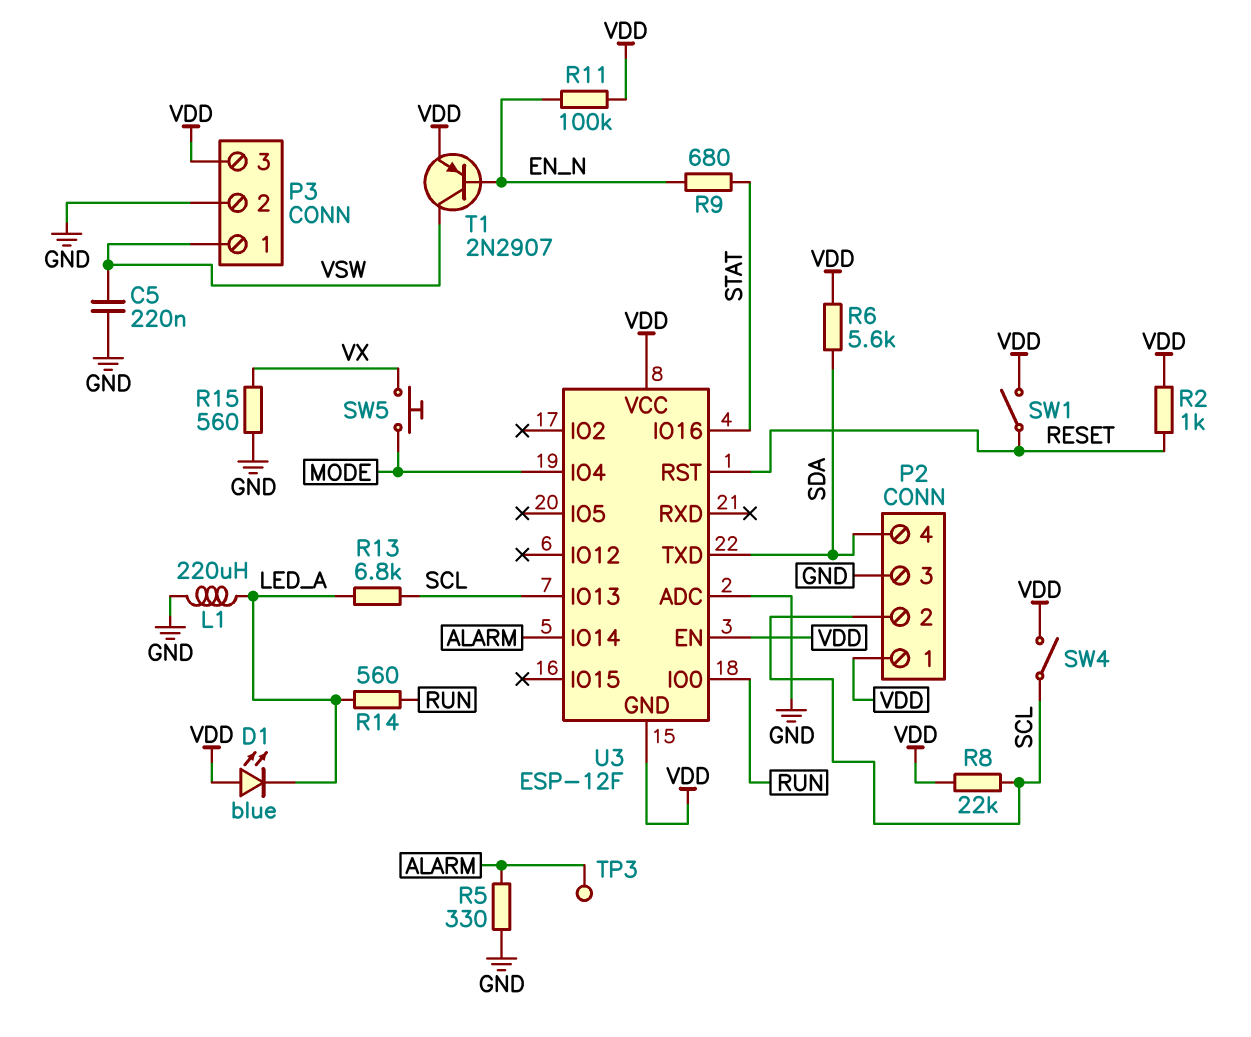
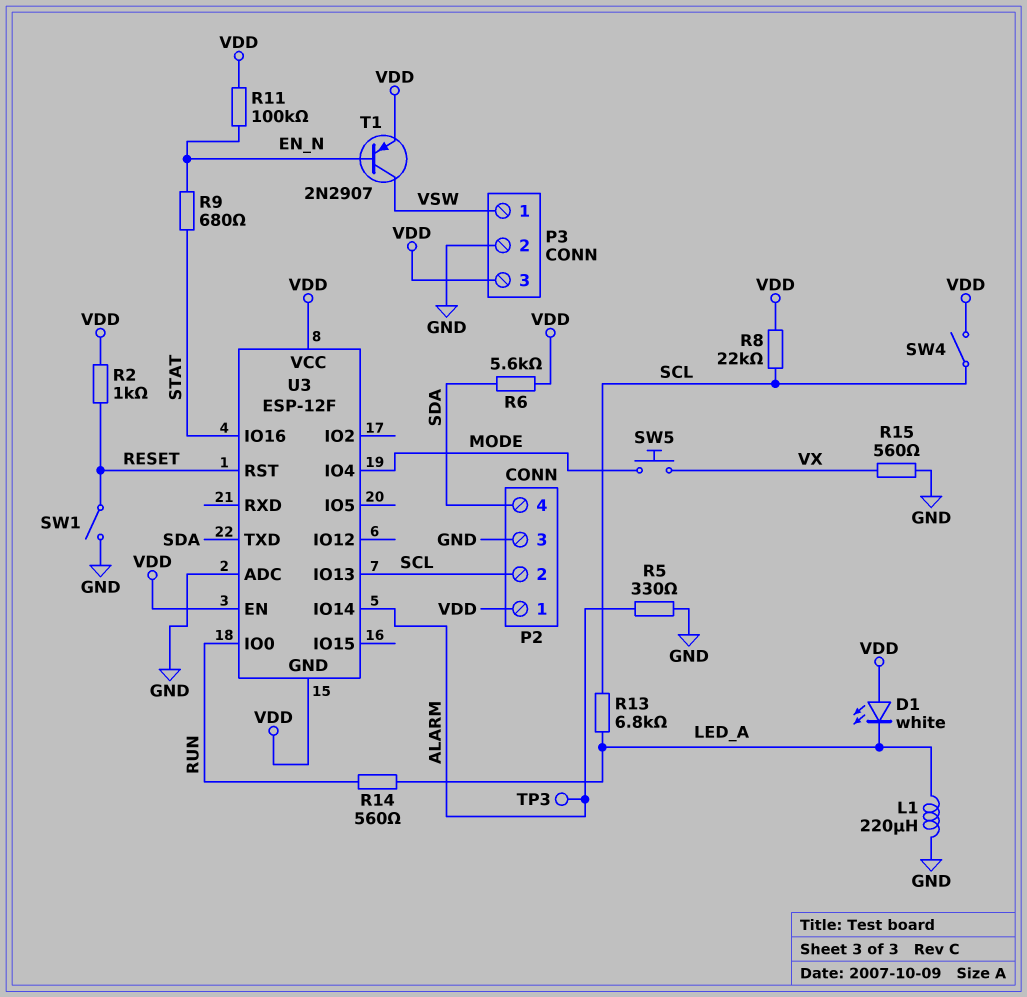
C5: 220nF (GND, VSW) -> none
D1: LED blue (A VDD, K LED_A) -> LED white (A VDD, K LED_A)
SW1: switch (RESET, VDD) -> switch (GND, RESET)

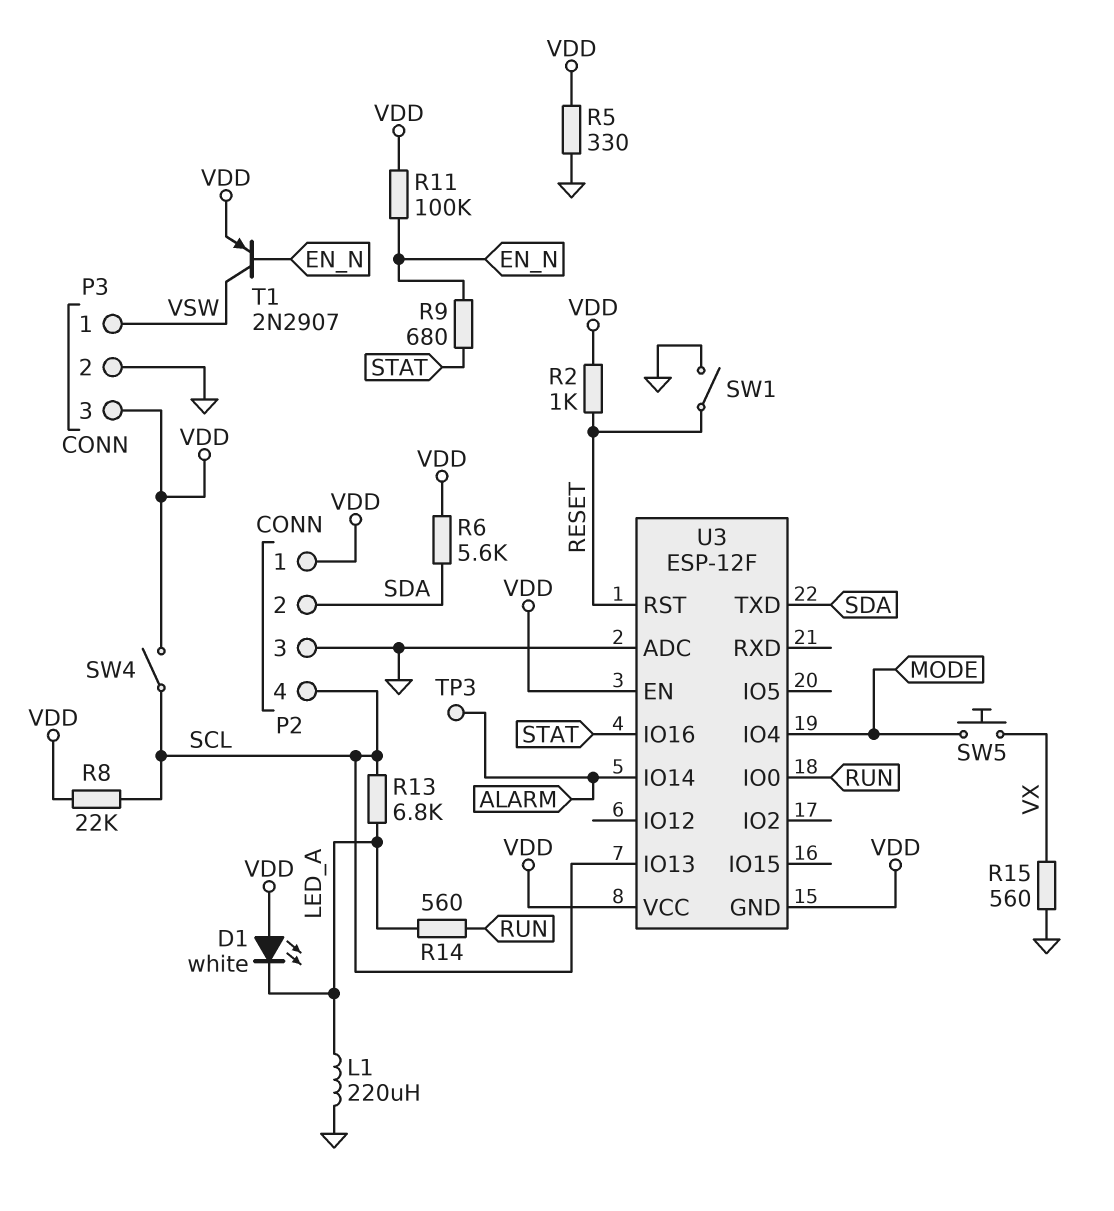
P2 pin 2: SCL -> SDA
P2 pin 4: SDA -> SCL
R5: 330 (ALARM, GND) -> 330 (GND, VDD)

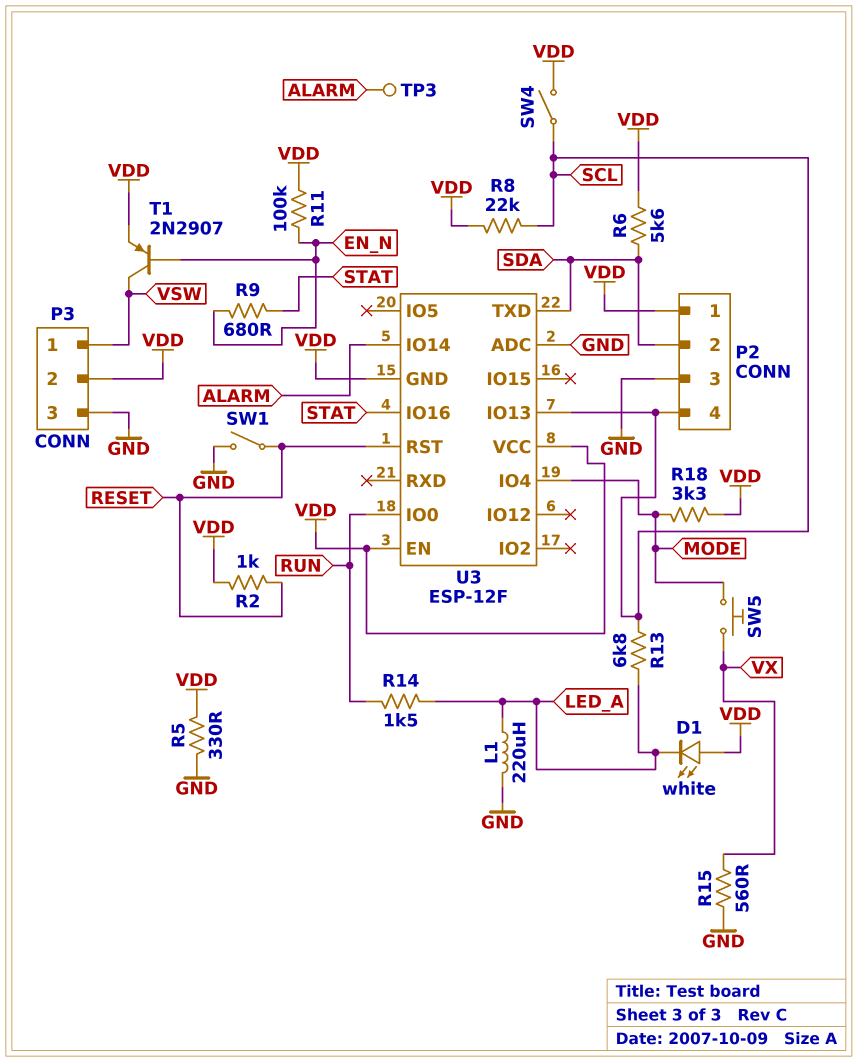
P3 pin 2: GND -> VDD
P3 pin 3: VDD -> GND
R14: 560 (LED_A, RUN) -> 1.5k (LED_A, RUN)
R18: none -> 3.3k (MODE, VDD)

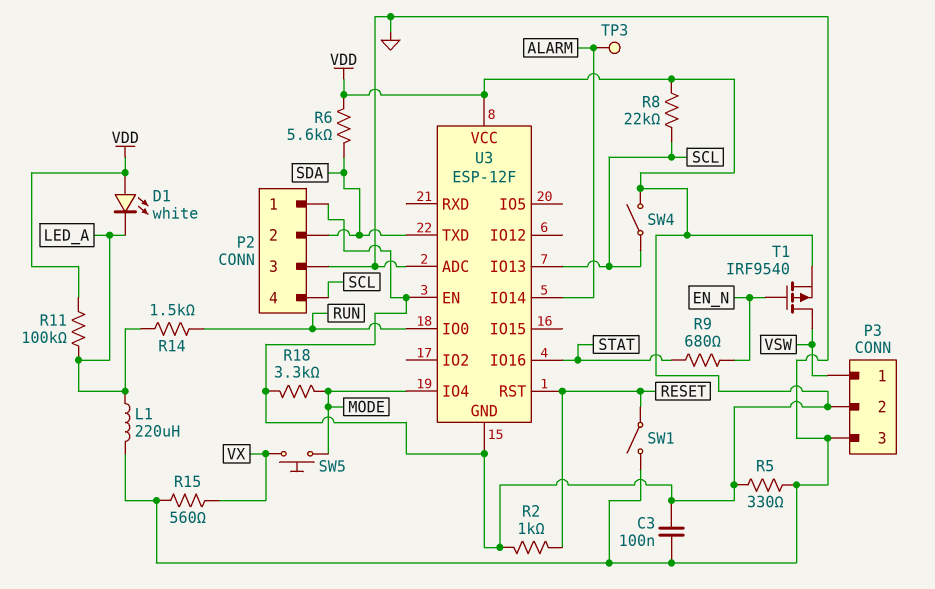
C3: none -> 100nF (GND, VDD)
R11: 100k (EN_N, VDD) -> 100k (LED_A, VDD)
R13: 6.8k (LED_A, SCL) -> none
T1: PNP 2N2907 (B EN_N, C VSW, E VDD) -> PMOS IRF9540 (G EN_N, D VSW, S VDD)

